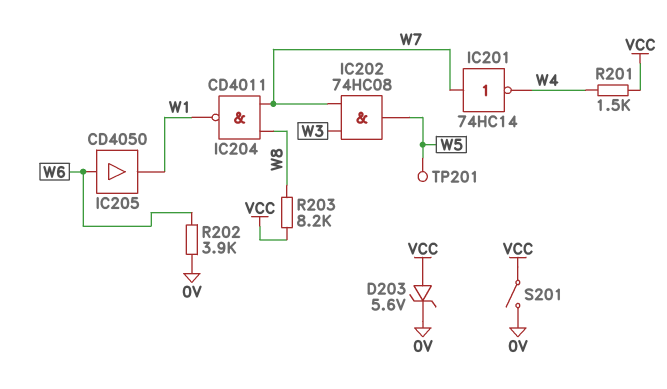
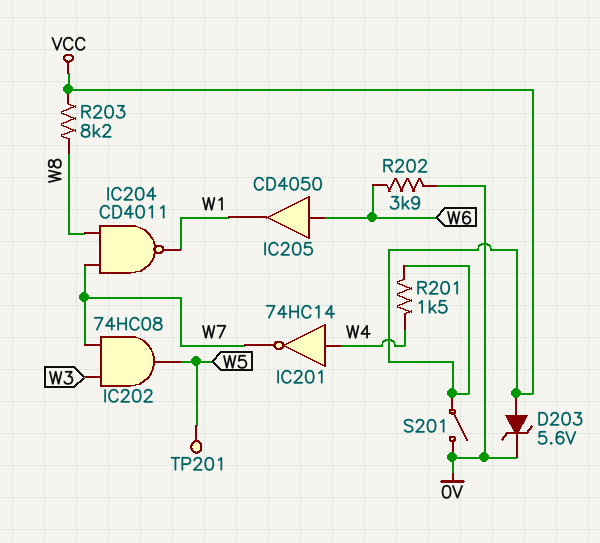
IC201: NOT 74HC14 (in W7, out W4) -> NOT 74HC14 (in W4, out W7)

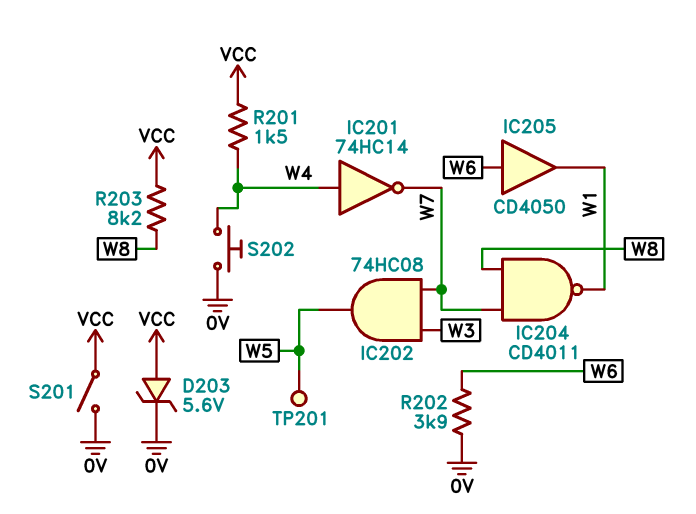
S202: none -> button (0V, W4)

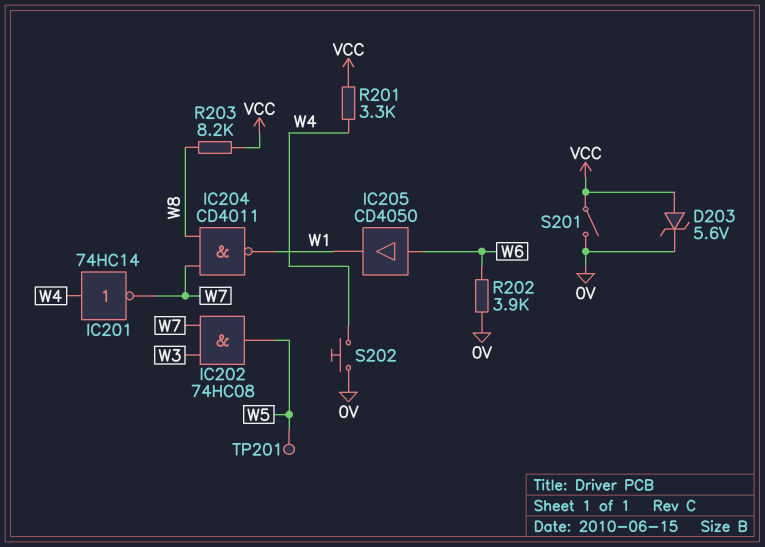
R201: 1.5k (VCC, W4) -> 3.3k (VCC, W4)

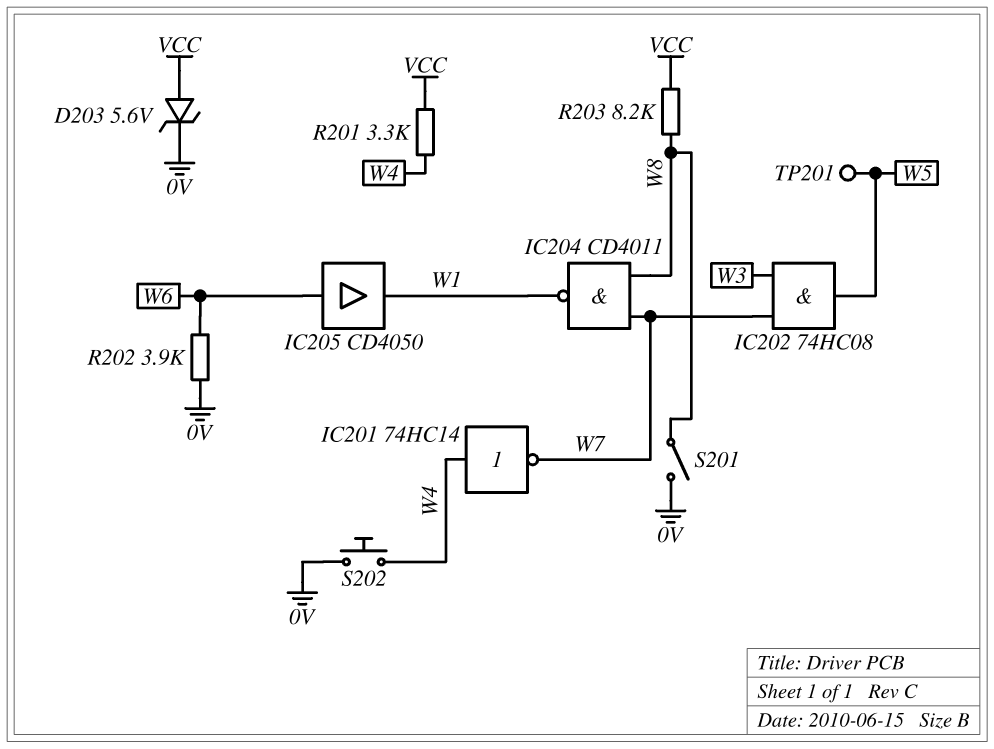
S201: switch (0V, VCC) -> switch (0V, W8)

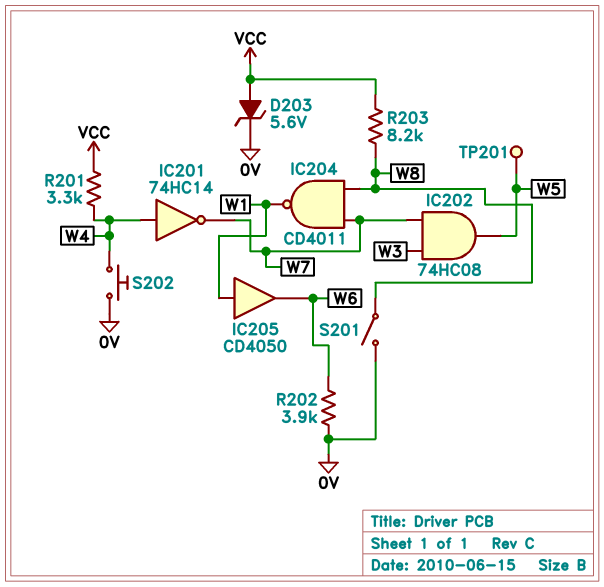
IC205: buffer CD4050 (in W6, out W1) -> buffer CD4050 (in W1, out W6)

